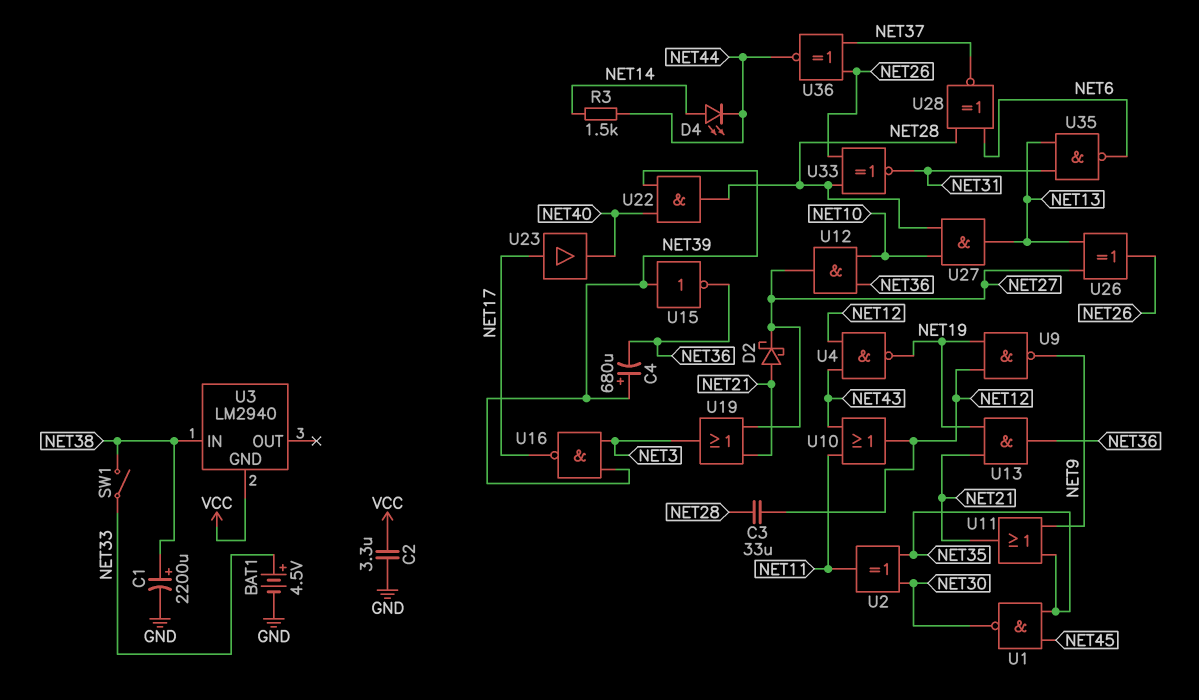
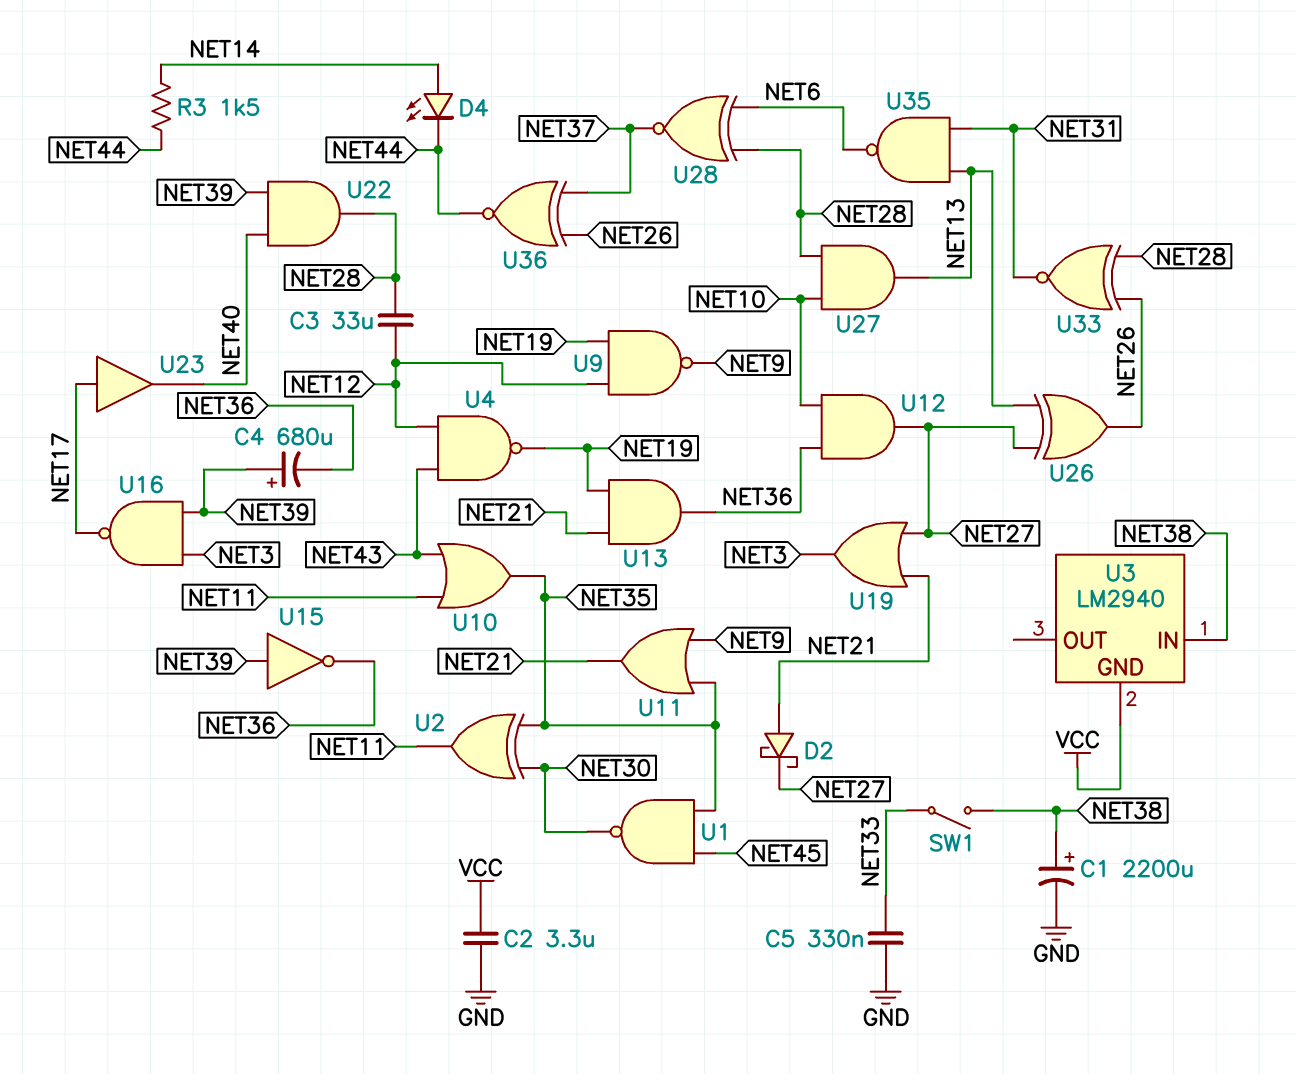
BAT1: 4.5V (plus NET33, minus GND) -> none
C5: none -> 330nF (GND, NET33)
U10: OR (in NET11, in NET43, out NET12) -> OR (in NET11, in NET43, out NET35)

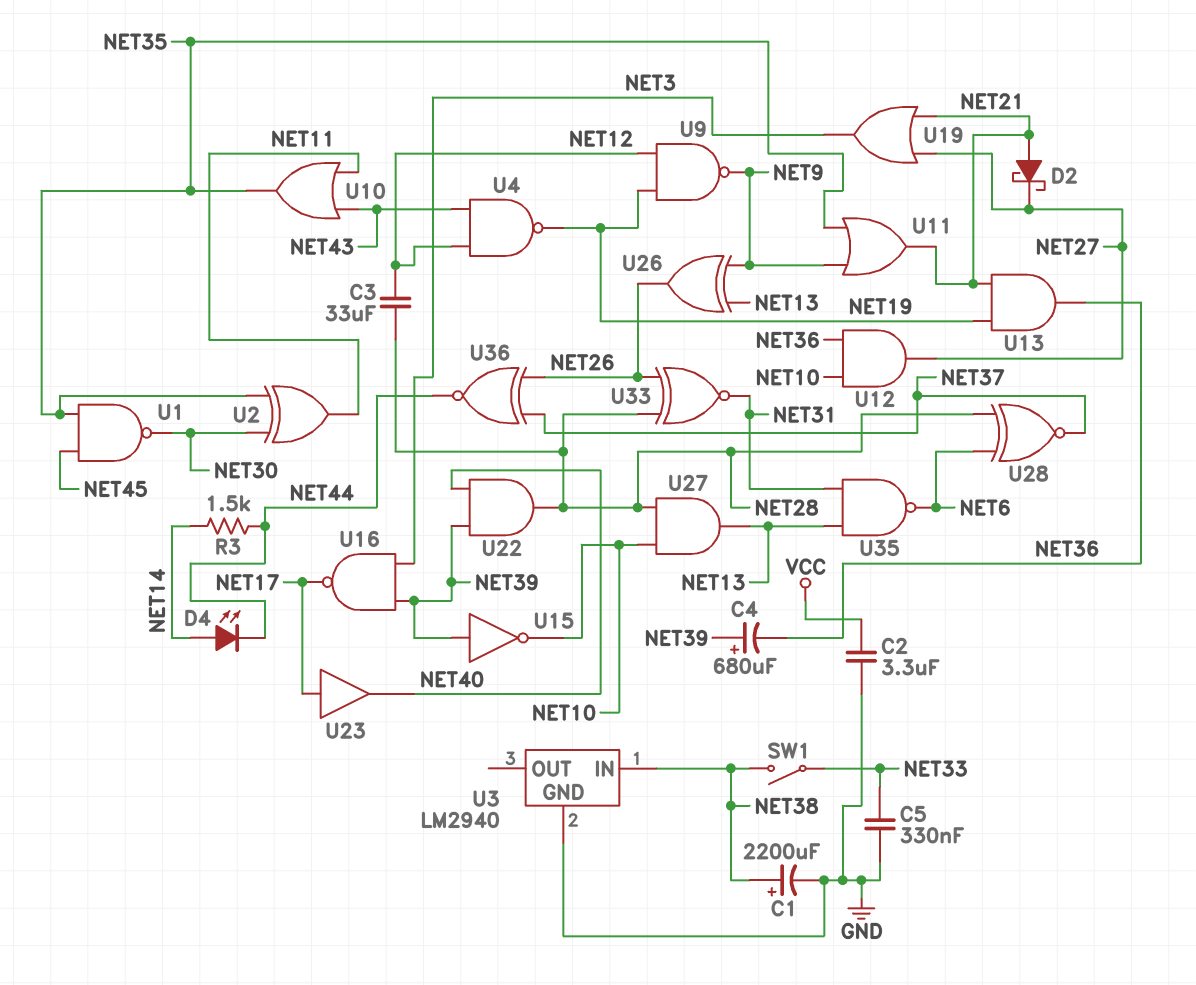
U3 pin GND: VCC -> GND
U15: NOT (in NET39, out NET36) -> NOT (in NET39, out NET10)
U26: XOR (in NET13, in NET27, out NET26) -> XOR (in NET9, in NET13, out NET26)

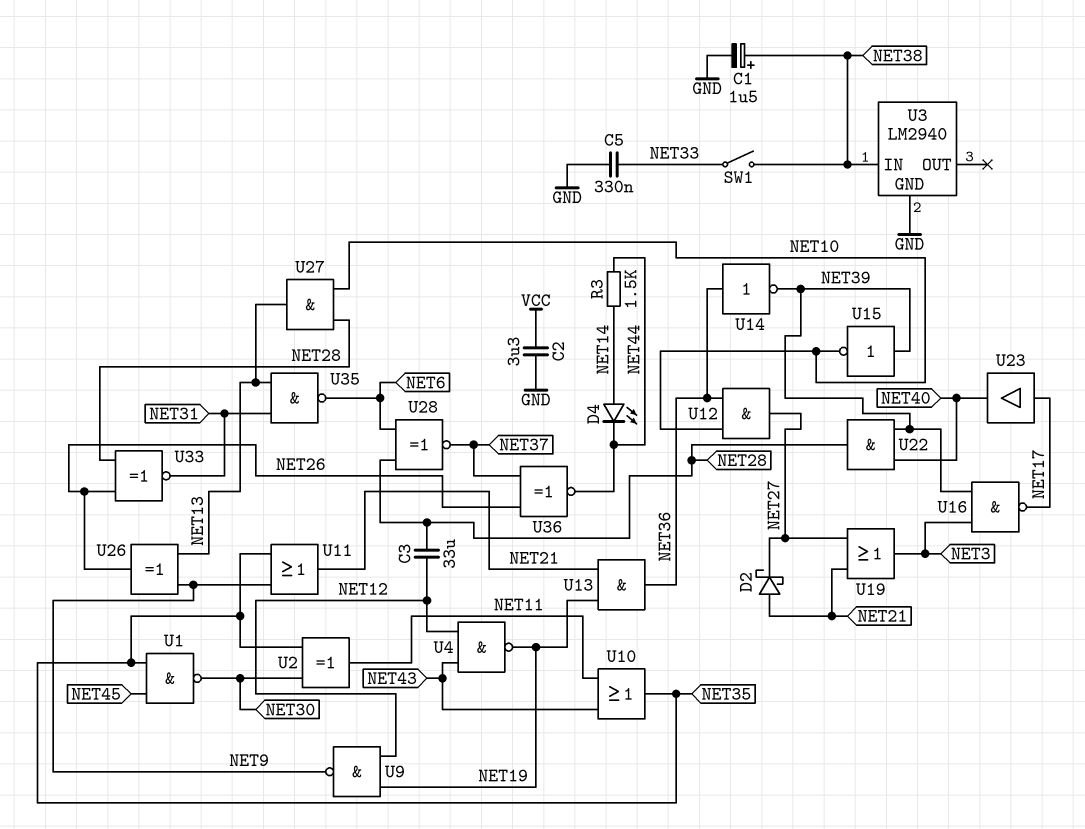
C1: 2200uF (plus NET38, minus GND) -> 1.5uF (plus NET38, minus GND)
C4: 680uF (plus NET39, minus NET36) -> none
U14: none -> NOT (in NET36, out NET39)

